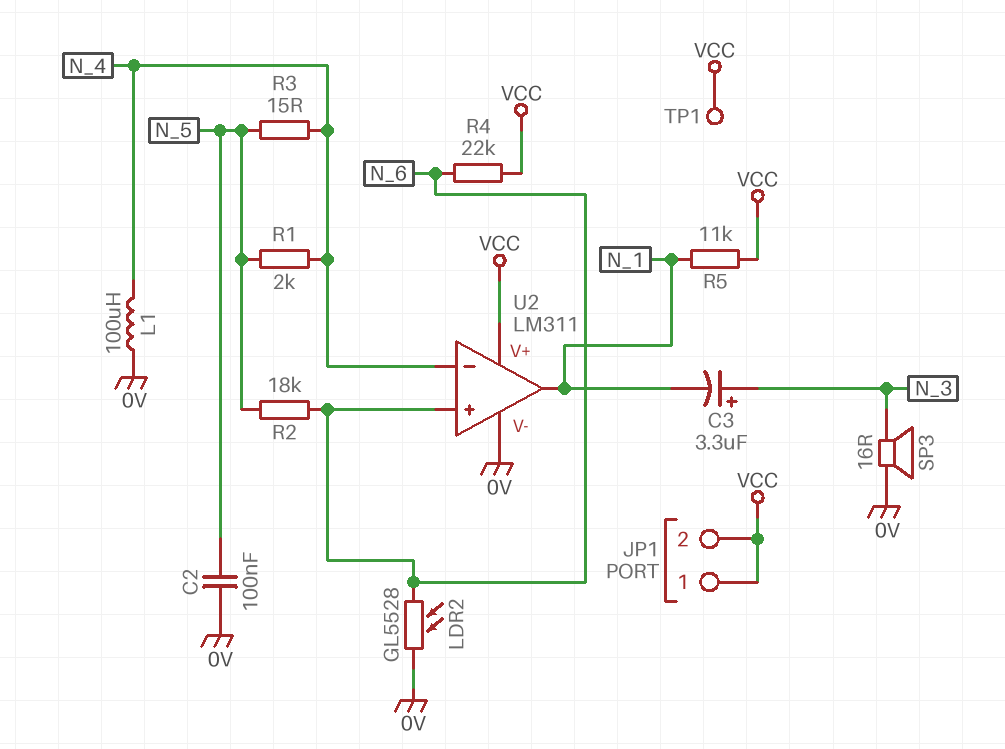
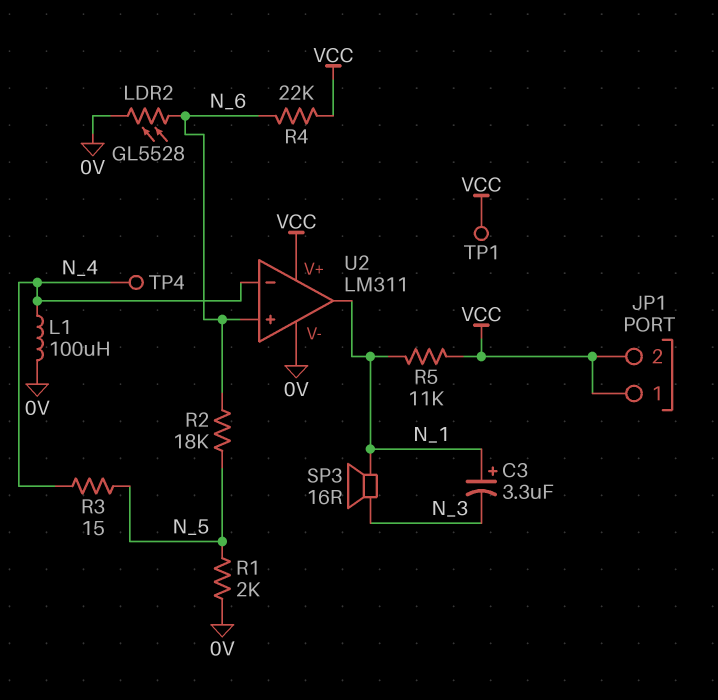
C2: 100nF (0V, N_5) -> none
C3: 3.3uF (plus N_3, minus N_1) -> 3.3uF (plus N_1, minus N_3)
R1: 2k (N_4, N_5) -> 2k (0V, N_5)
SP3: speaker 16R (0V, N_3) -> speaker 16R (N_1, N_3)
TP4: none -> test point (N_4)

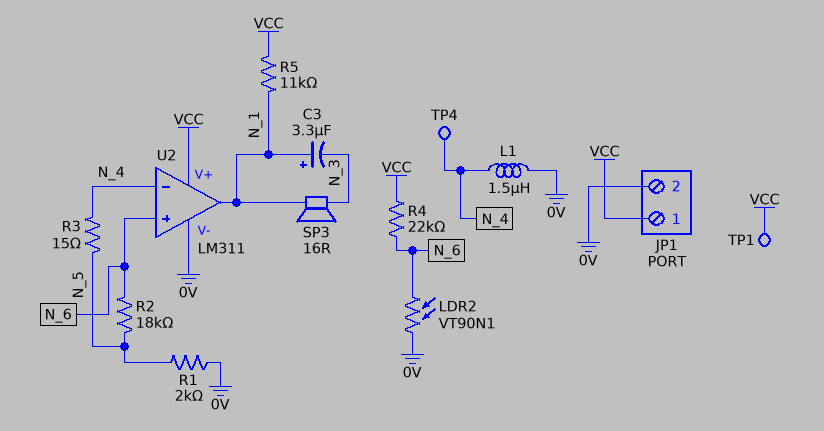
JP1 pin 2: VCC -> 0V
L1: 100uH (0V, N_4) -> 1.5uH (0V, N_4)
LDR2: GL5528 (0V, N_6) -> VT90N1 (0V, N_6)

